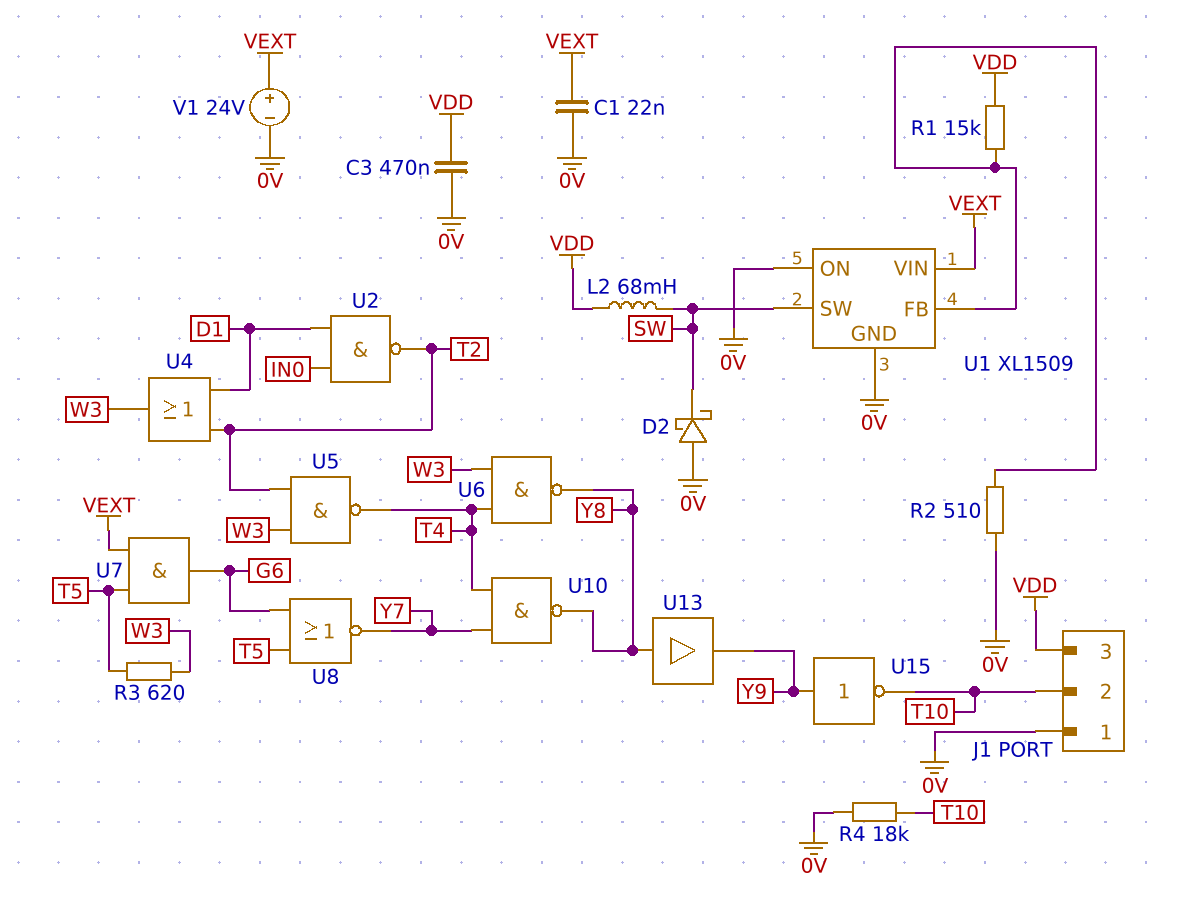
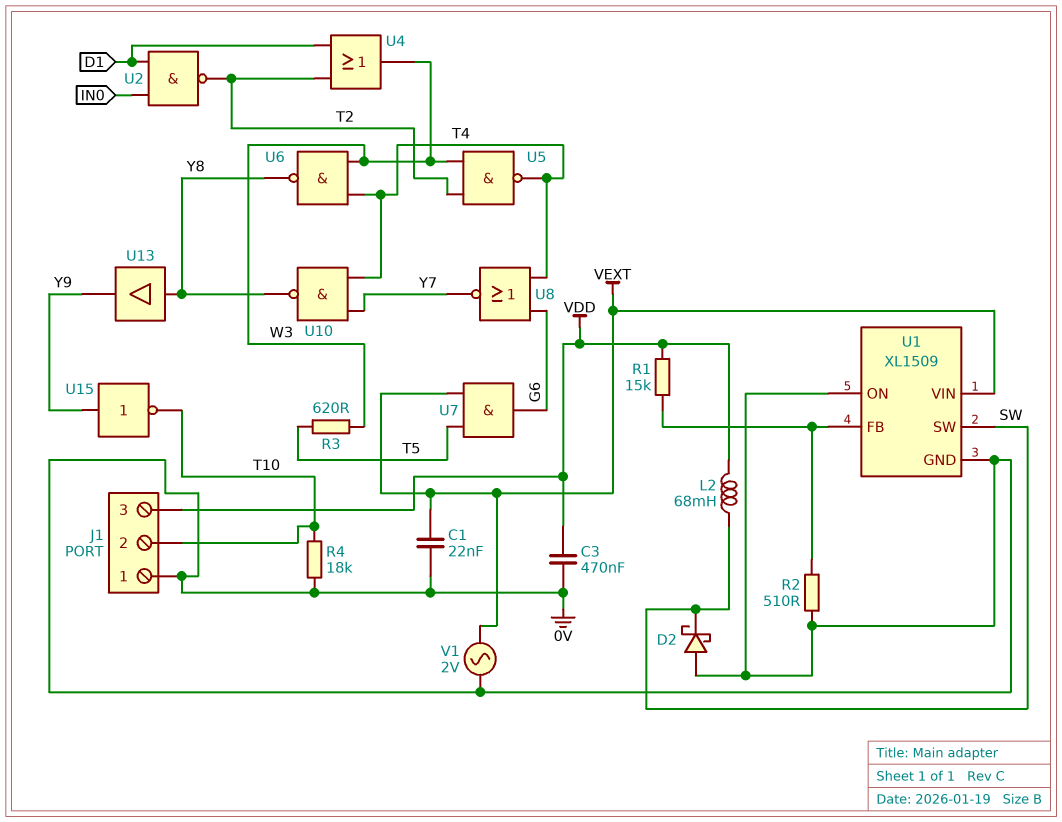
U8: NOR (in G6, in T5, out Y7) -> NOR (in G6, in T4, out Y7)
V1: 24V (plus VEXT, minus 0V) -> AC 2V (0V, VEXT)

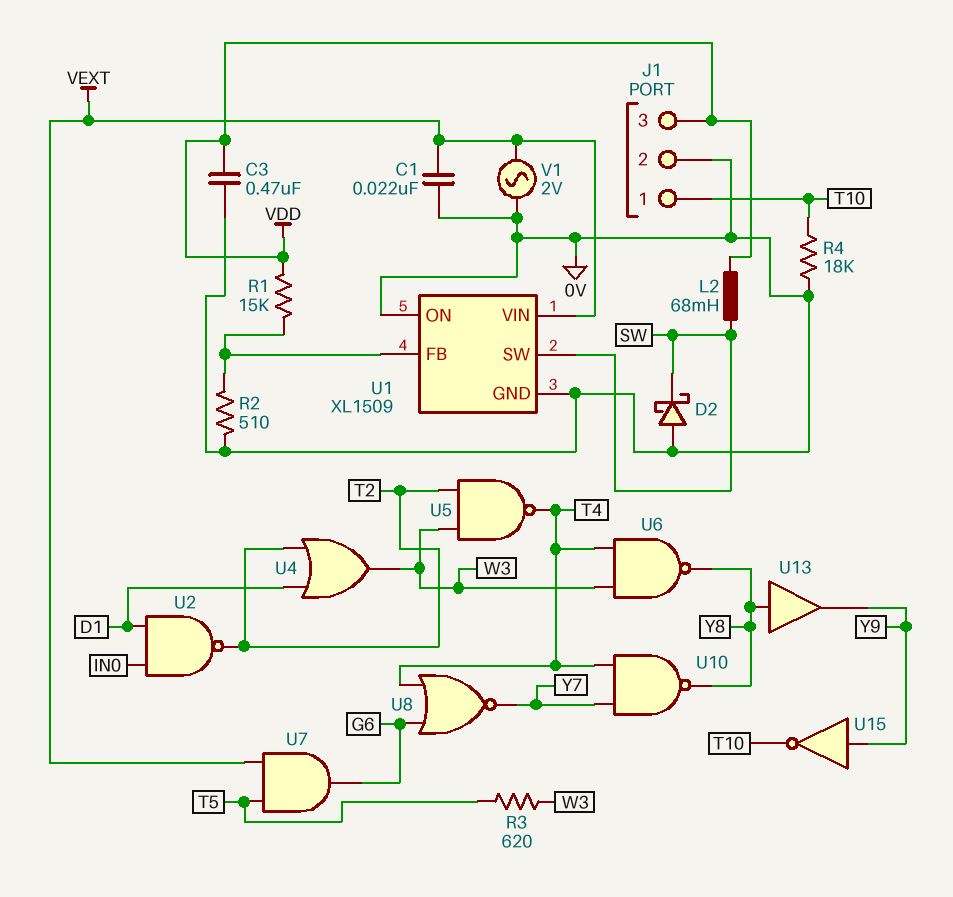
J1 pin 1: 0V -> T10
J1 pin 2: T10 -> 0V

